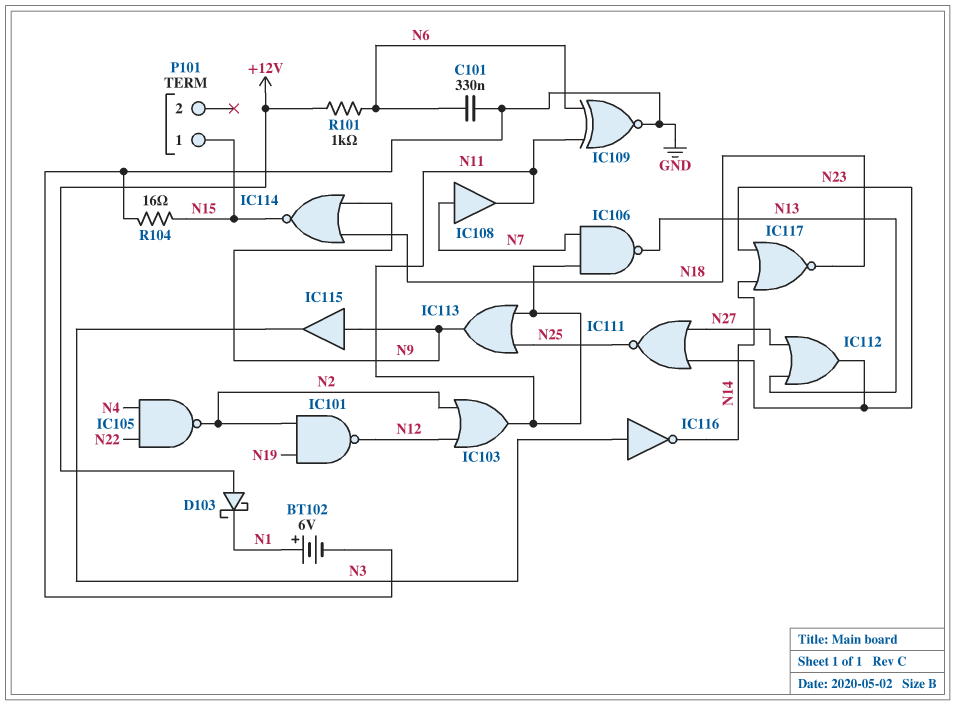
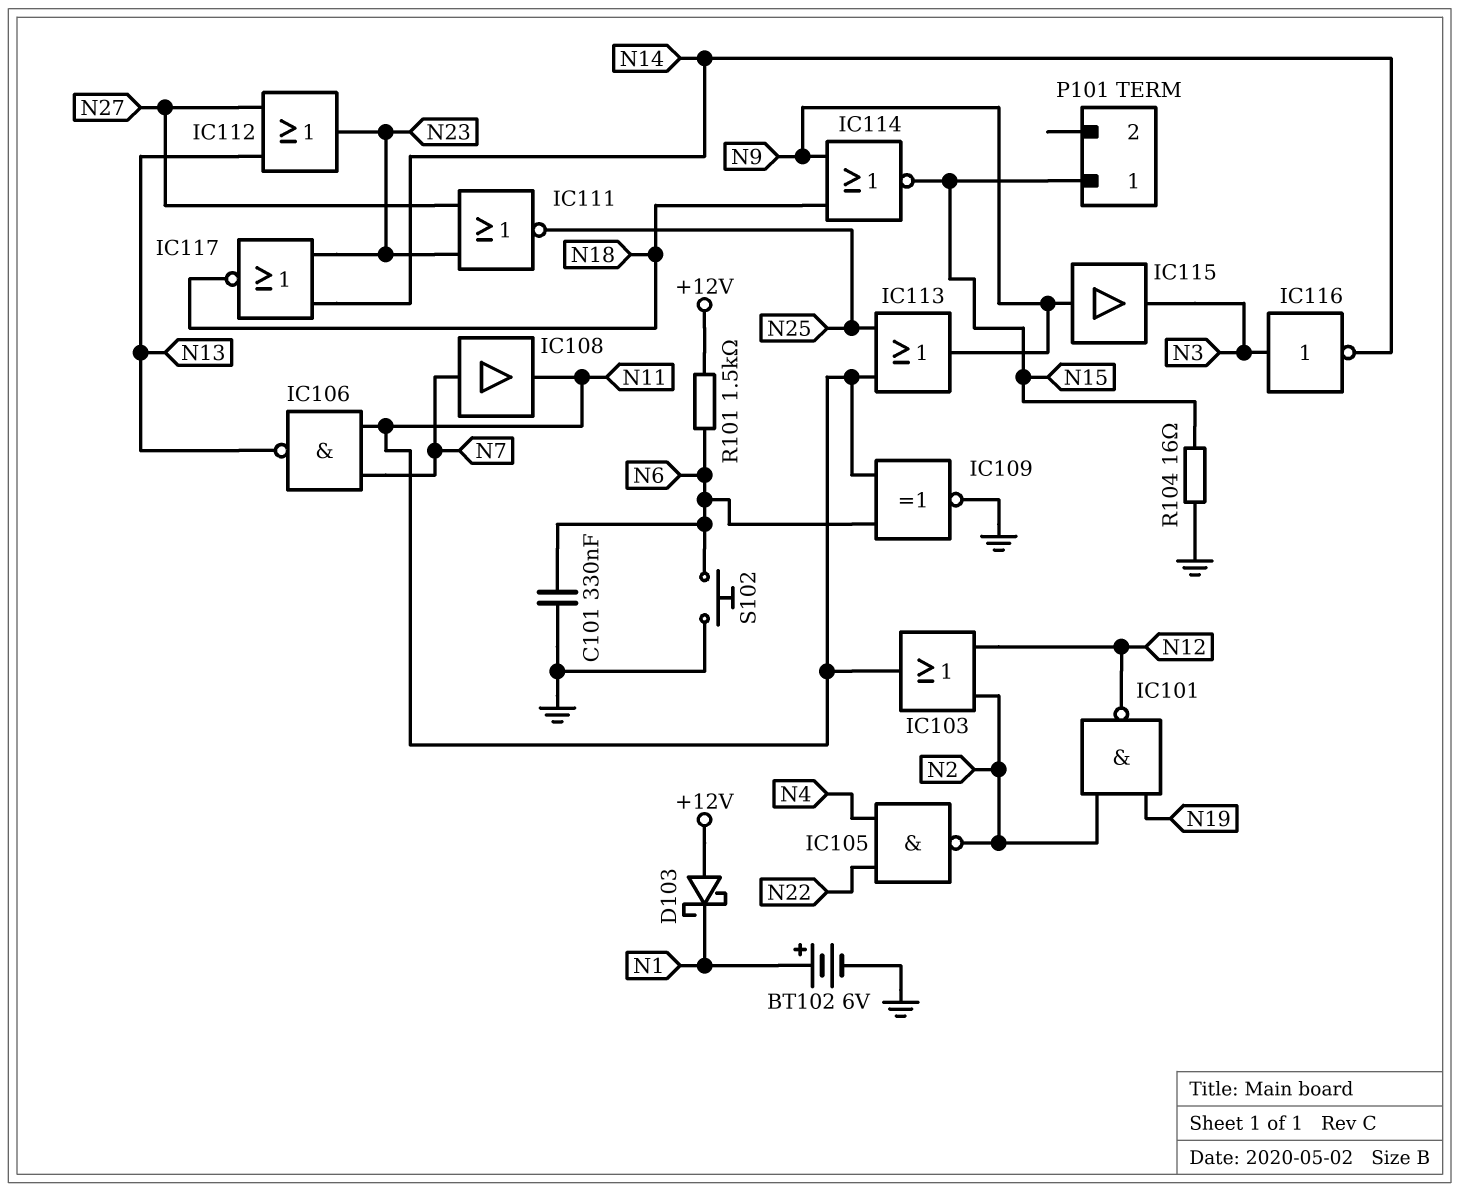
R101: 1k (+12V, N6) -> 1.5k (+12V, N6)
S102: none -> button (GND, N6)

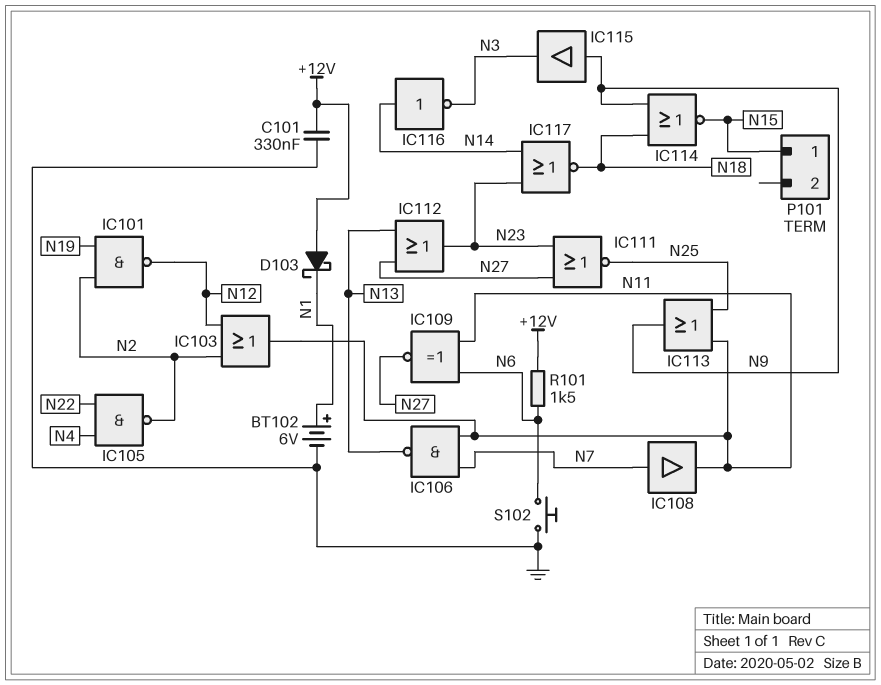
C101: 330nF (GND, N6) -> 330nF (+12V, GND)
IC109: XNOR (in N6, in N11, out GND) -> XNOR (in N6, in N11, out N27)
IC116: NOT (in N3, out N14) -> NOT (in N14, out N3)
R104: 16 (GND, N15) -> none

